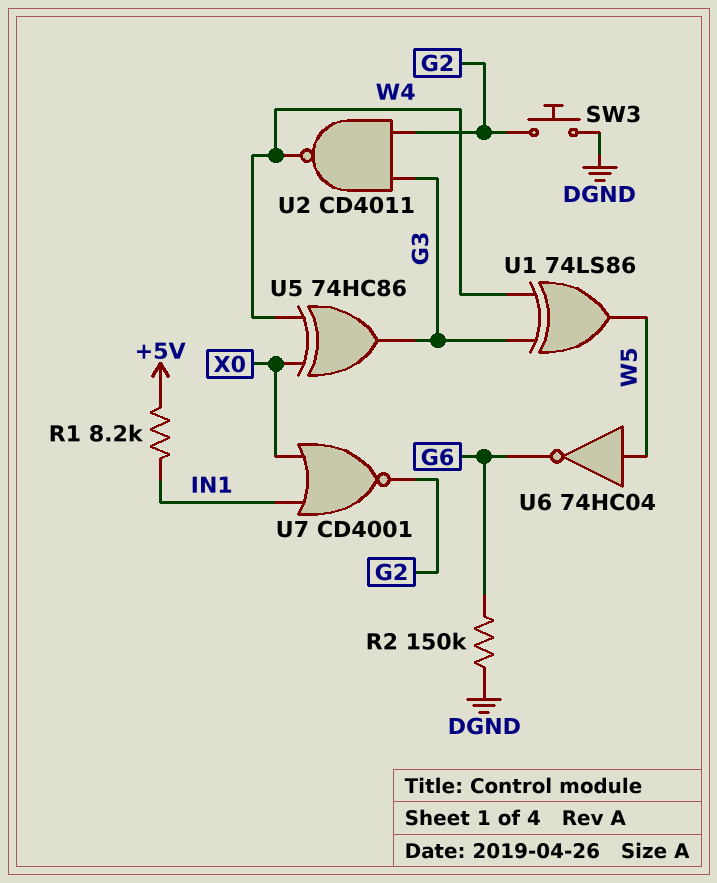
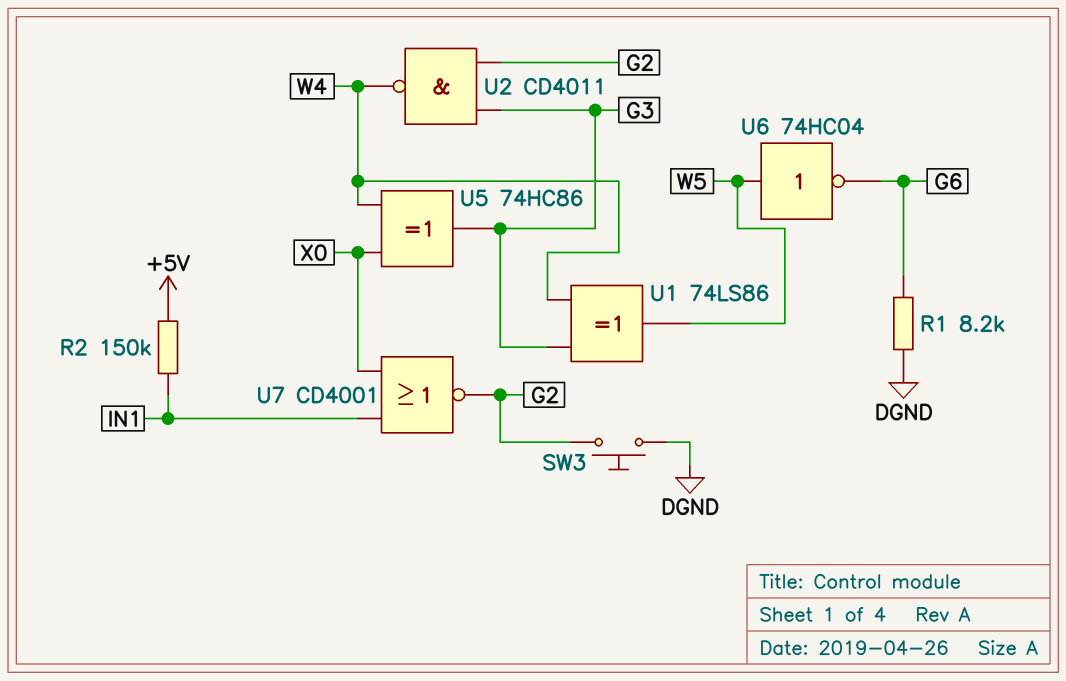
R1: 8.2k (+5V, IN1) -> 8.2k (DGND, G6)
R2: 150k (DGND, G6) -> 150k (+5V, IN1)

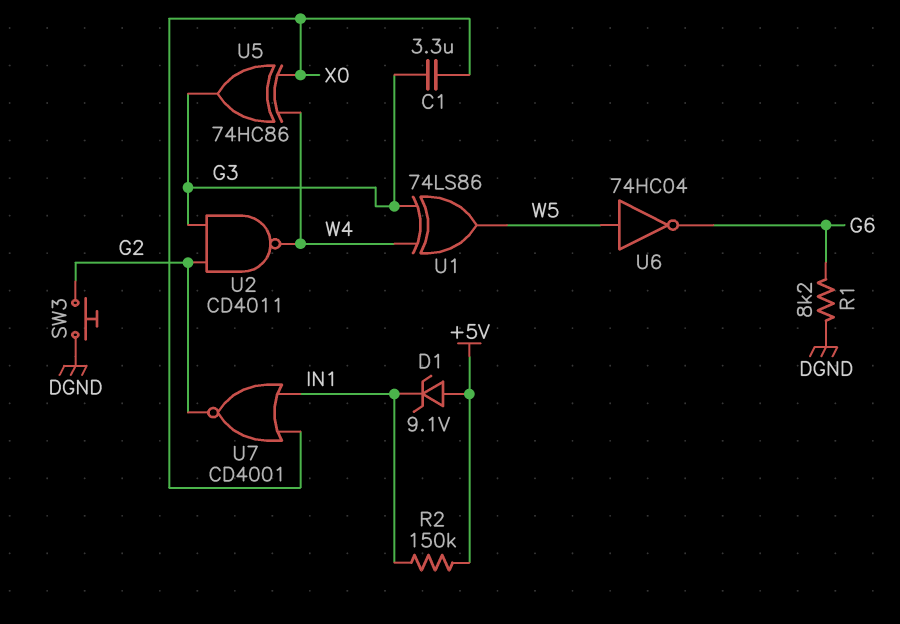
C1: none -> 3.3uF (G3, X0)
D1: none -> zener 9.1V (A +5V, K IN1)

